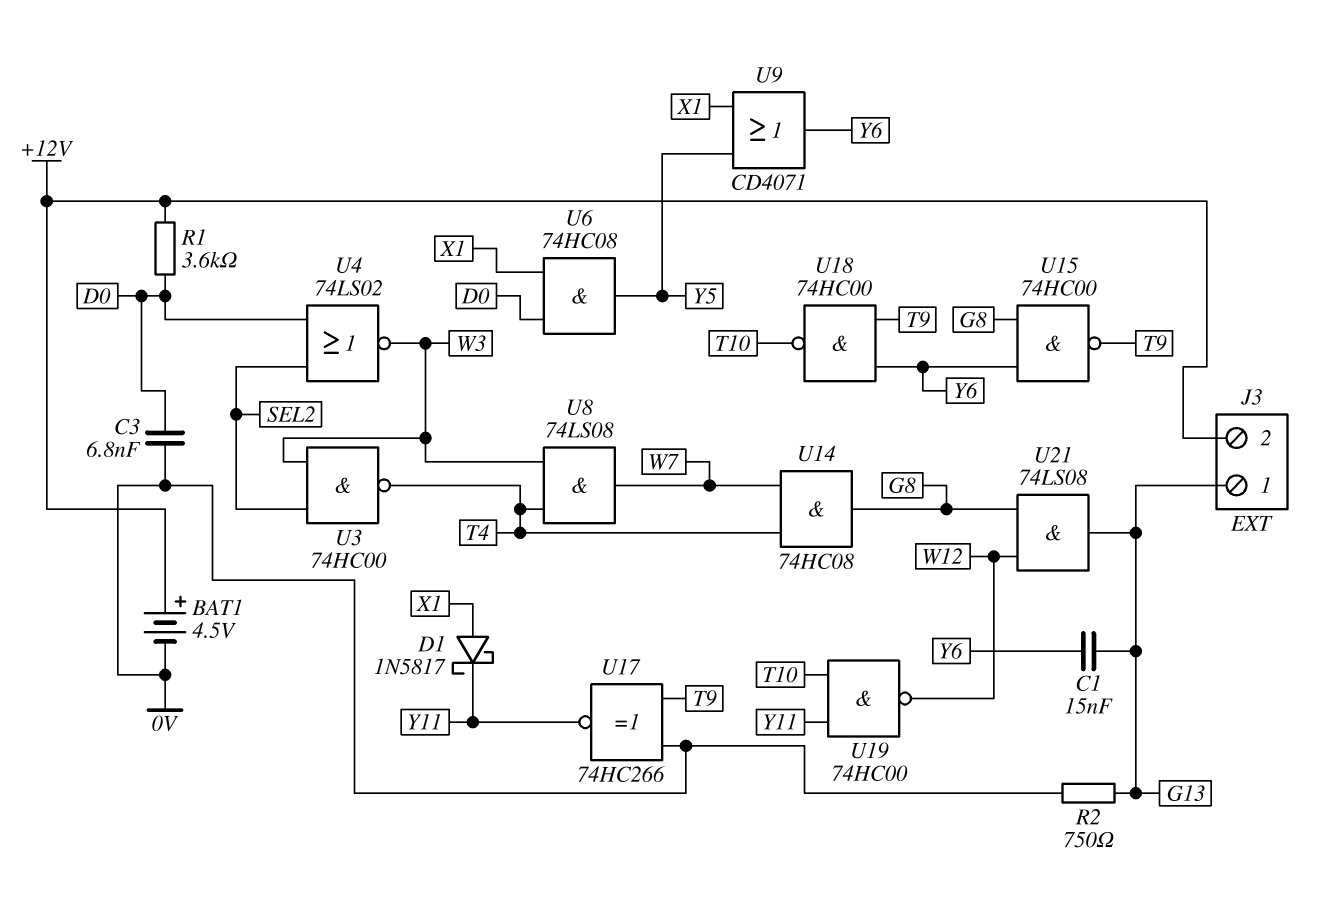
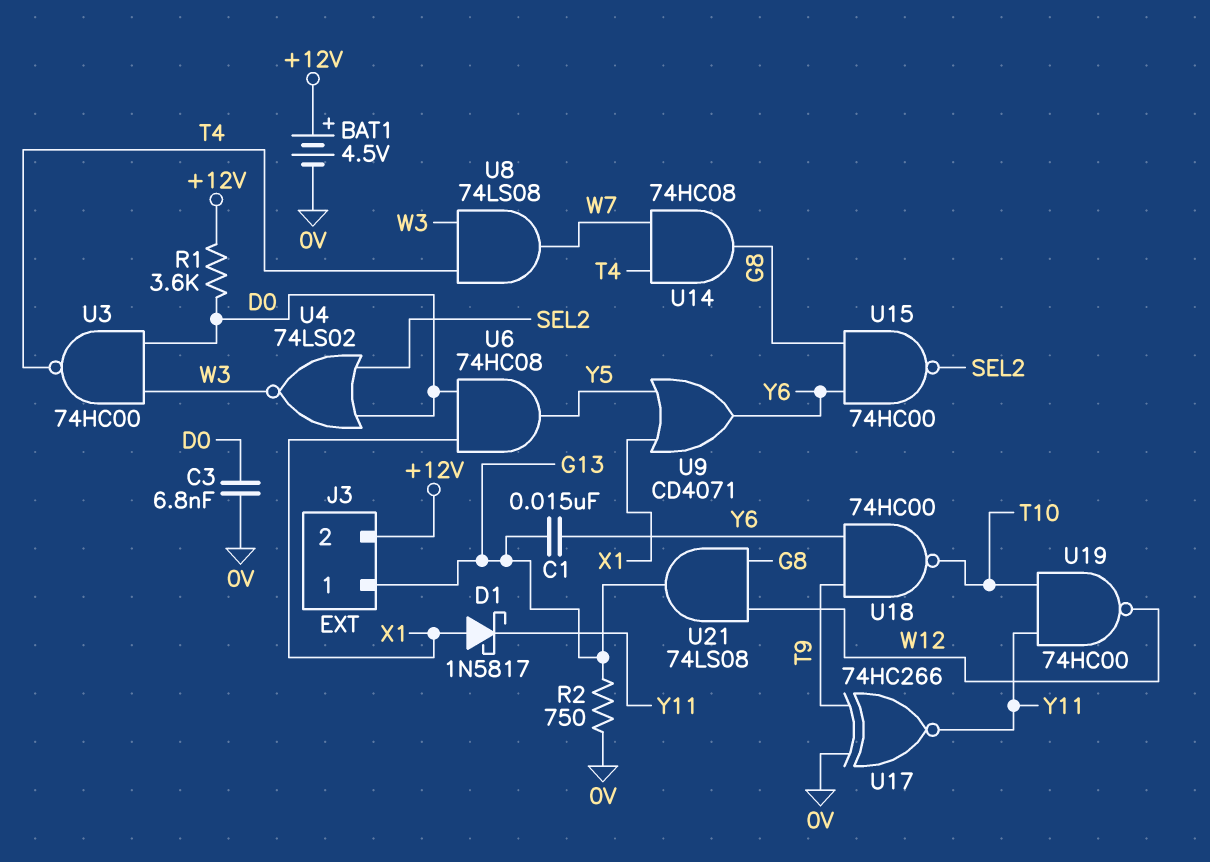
U3: NAND 74HC00 (in SEL2, in W3, out T4) -> NAND 74HC00 (in D0, in W3, out T4)
U15: NAND 74HC00 (in G8, in Y6, out T9) -> NAND 74HC00 (in G8, in Y6, out SEL2)

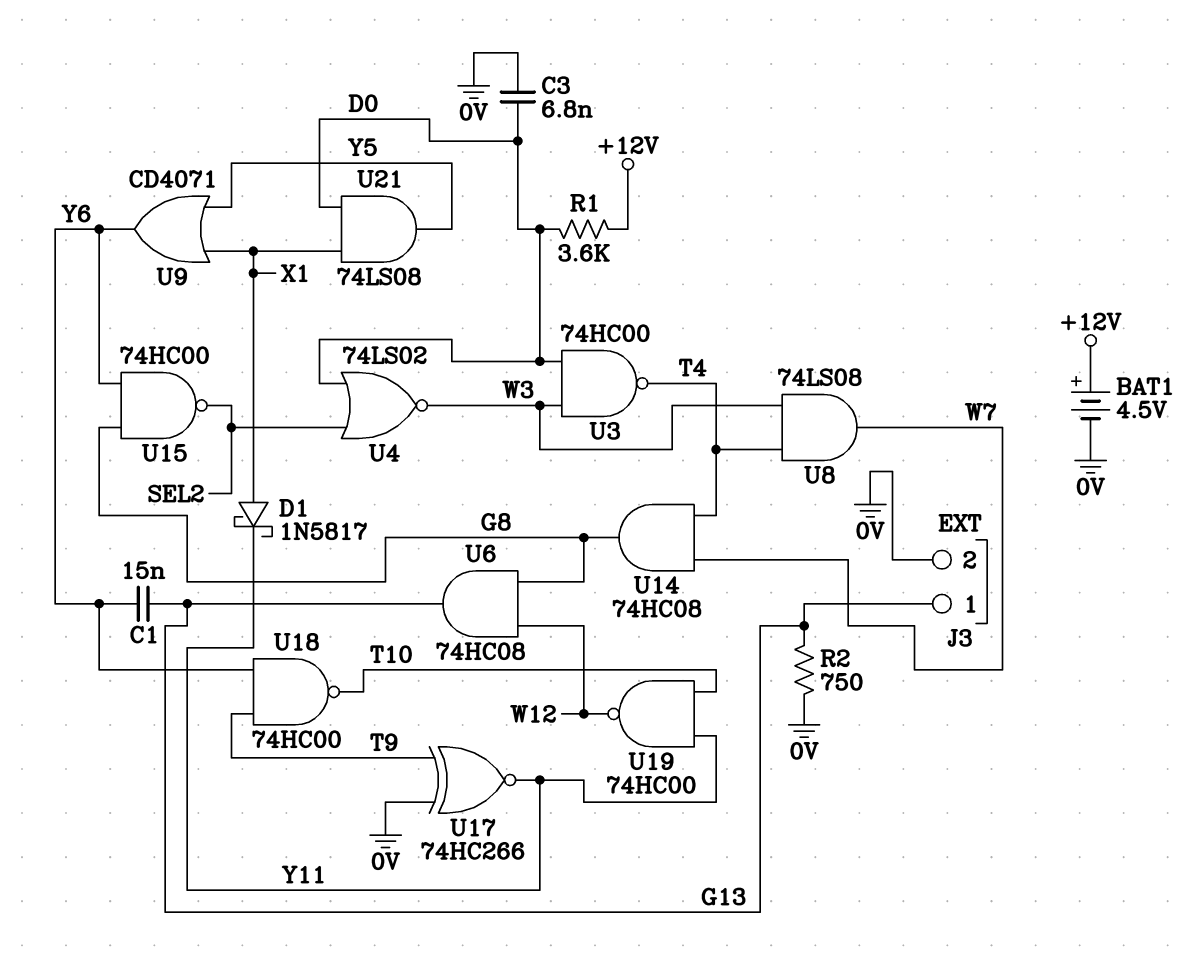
J3 pin 2: +12V -> 0V
U6: AND 74HC08 (in D0, in X1, out Y5) -> AND 74HC08 (in G8, in W12, out G13)
U21: AND 74LS08 (in G8, in W12, out G13) -> AND 74LS08 (in D0, in X1, out Y5)

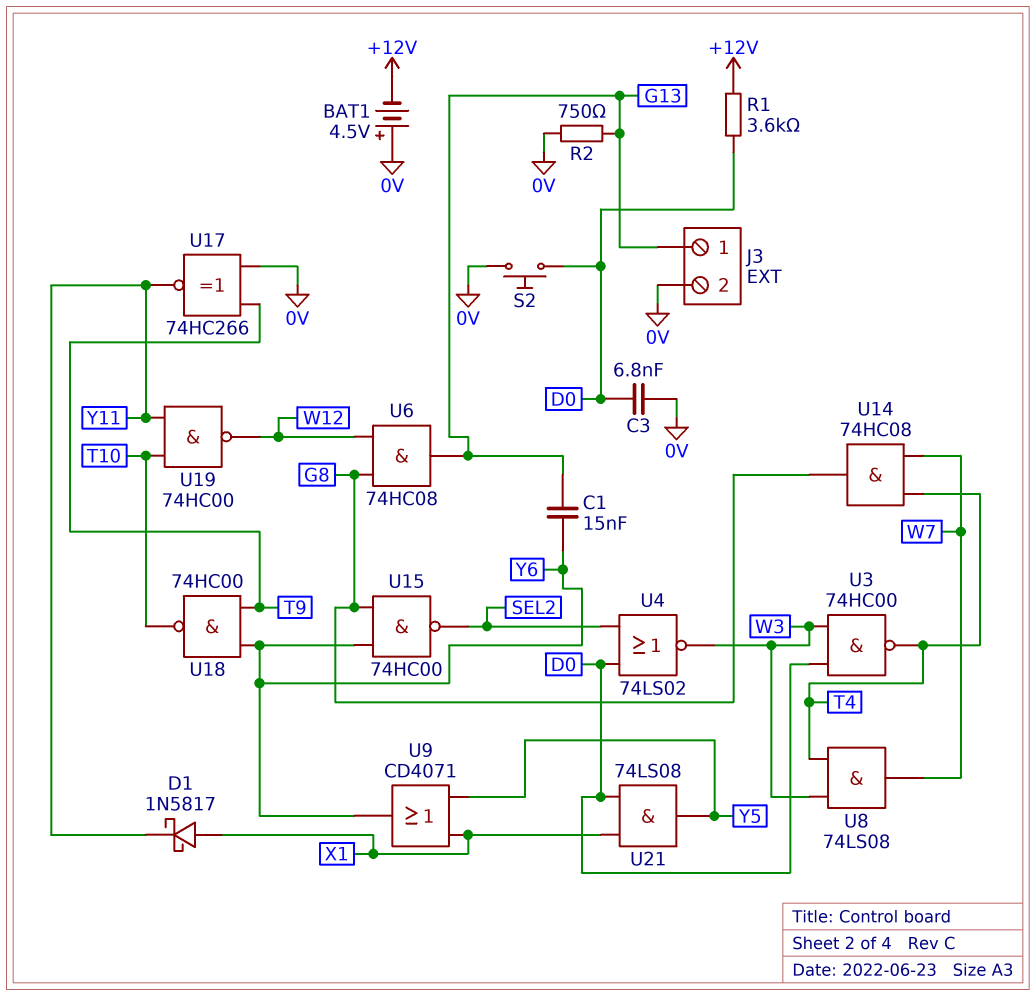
BAT1: 4.5V (plus +12V, minus 0V) -> 4.5V (plus 0V, minus +12V)
S2: none -> button (0V, D0)

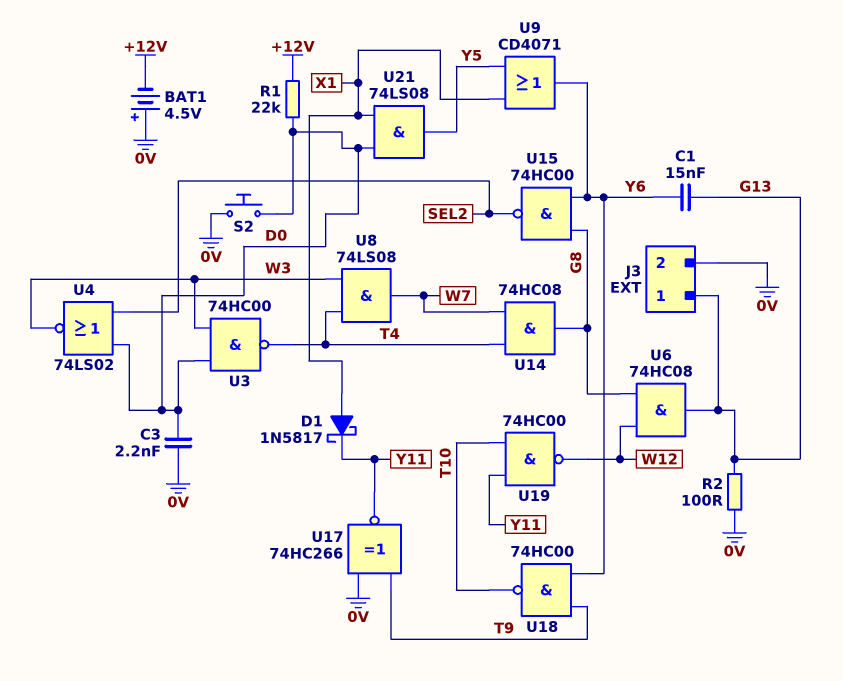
C3: 6.8nF (0V, D0) -> 2.2nF (0V, D0)
R1: 3.6k (+12V, D0) -> 22k (+12V, D0)
R2: 750 (0V, G13) -> 100 (0V, G13)

